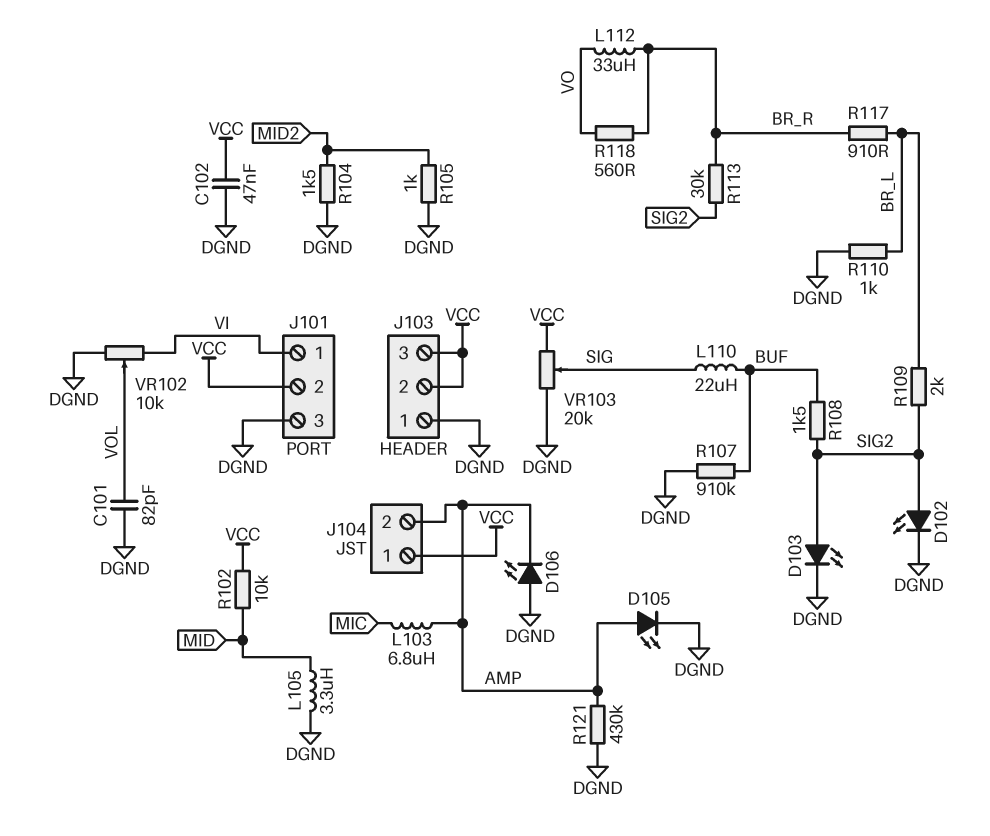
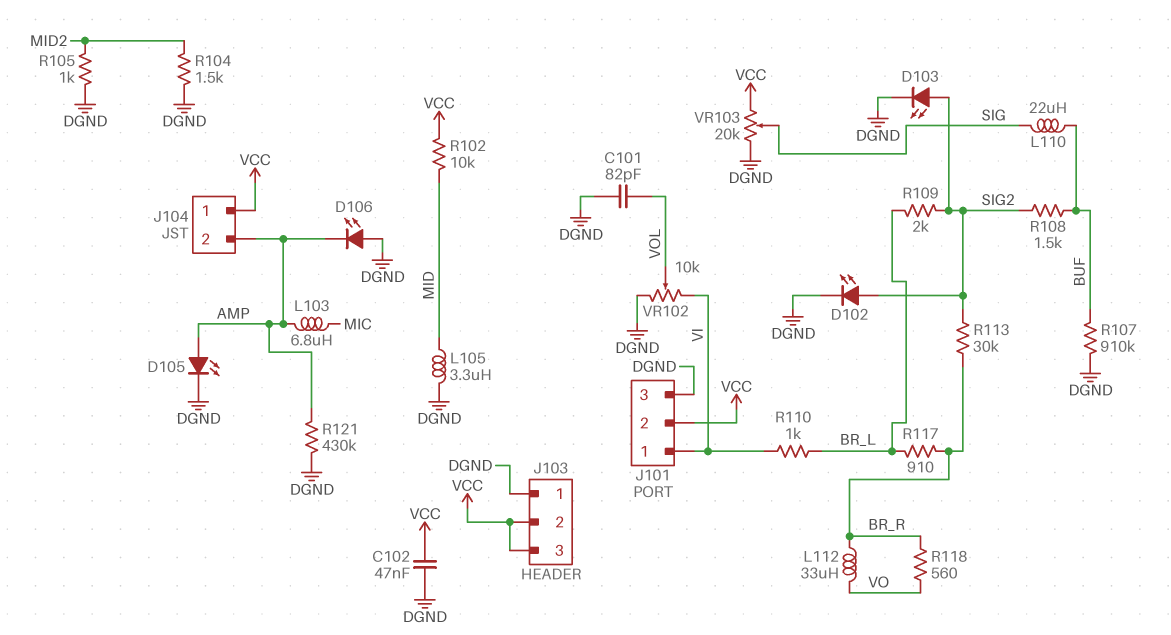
R110: 1k (BR_L, DGND) -> 1k (BR_L, VI)

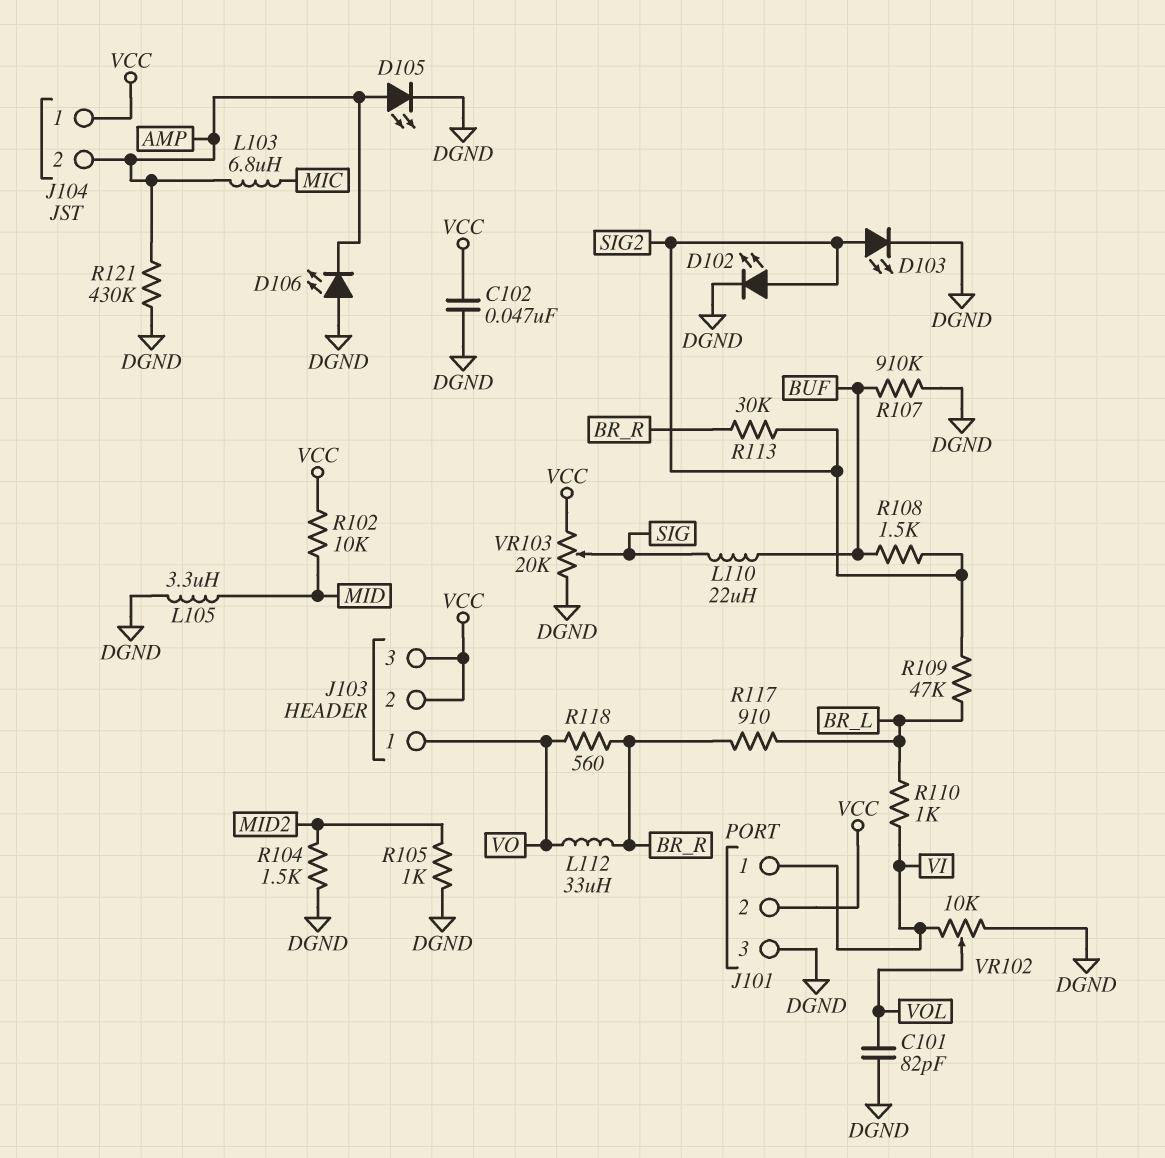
J103 pin 1: DGND -> VO
R109: 2k (BR_L, SIG2) -> 47k (BR_L, SIG2)

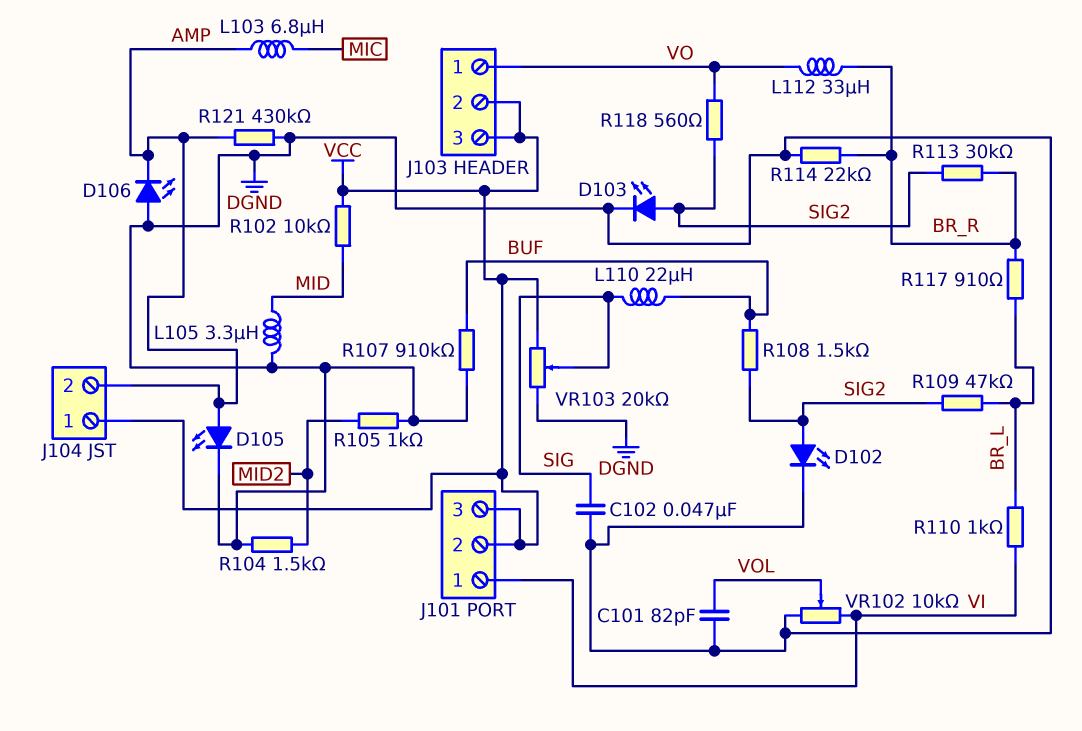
C102: 47nF (DGND, VCC) -> 47nF (DGND, SIG)
J101 pin 3: DGND -> VCC
R114: none -> 22k (BR_R, DGND)
R118: 560 (BR_R, VO) -> 560 (SIG2, VO)

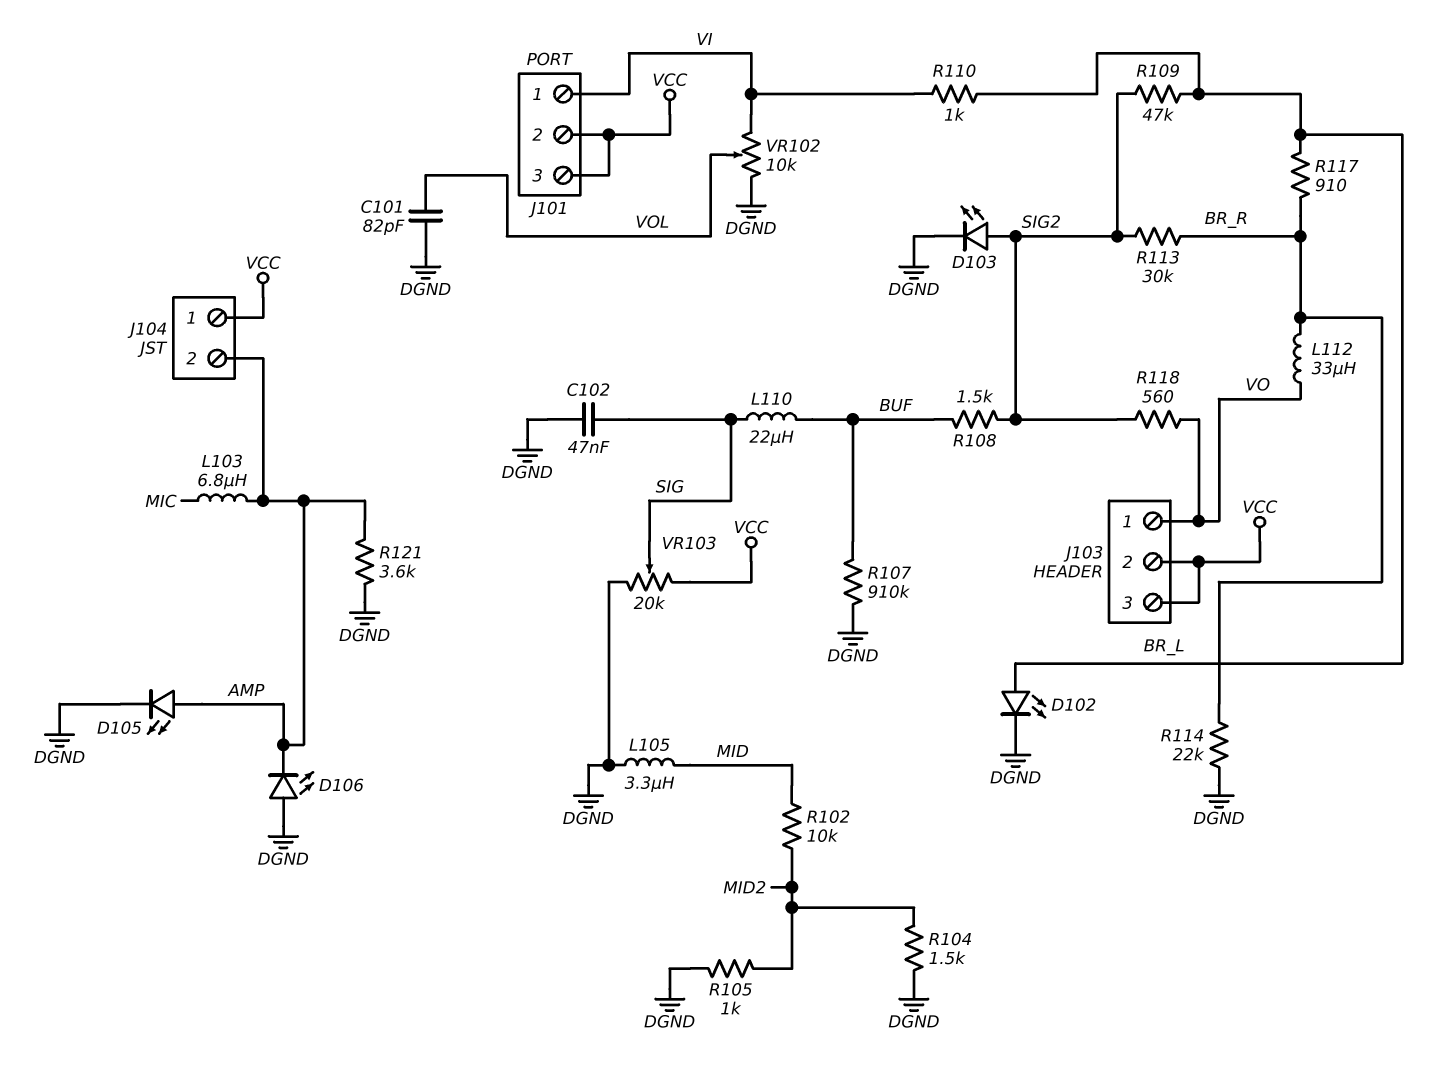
D102: LED (A SIG2, K DGND) -> LED (A BR_L, K DGND)
R102: 10k (MID, VCC) -> 10k (MID, MID2)
R121: 430k (AMP, DGND) -> 3.6k (AMP, DGND)

